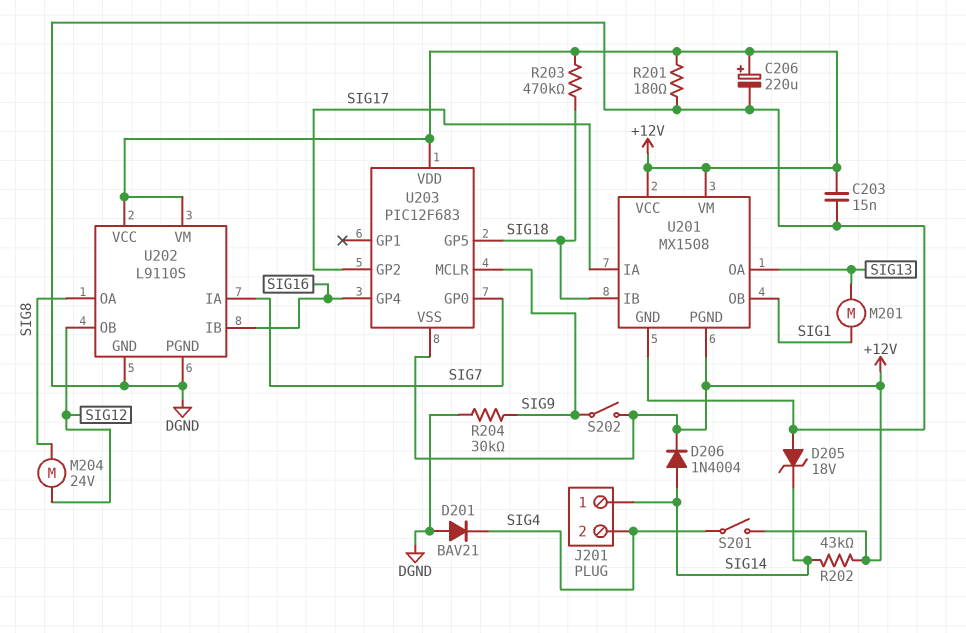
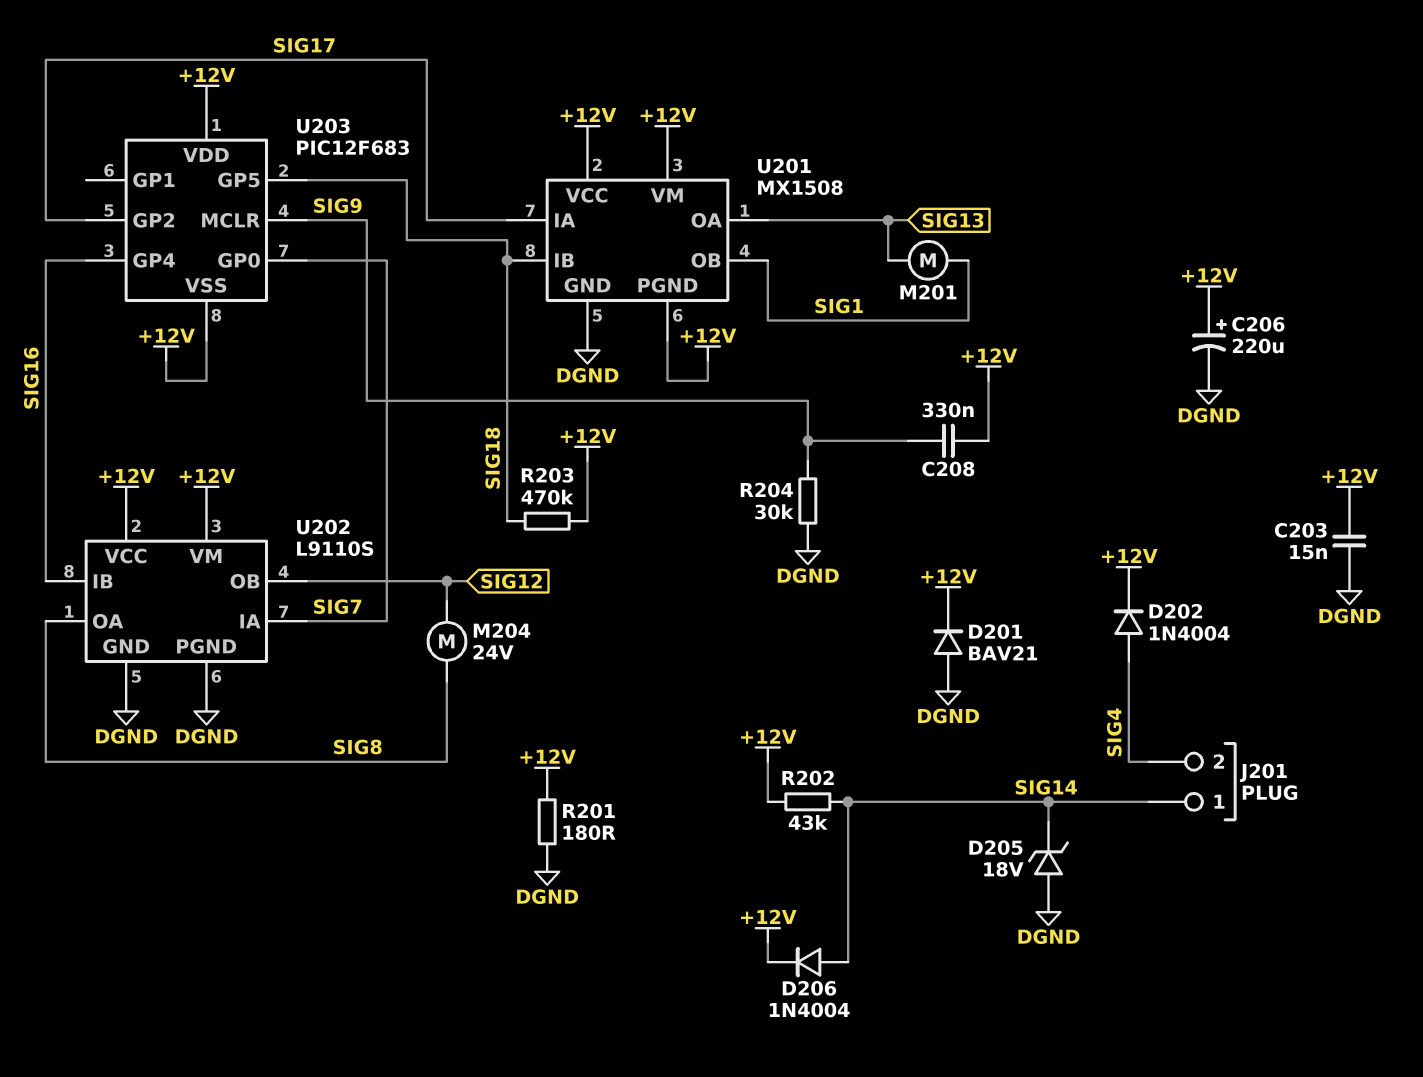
C208: none -> 330nF (+12V, SIG9)
D201: diode BAV21 (A DGND, K SIG4) -> diode BAV21 (A DGND, K +12V)
D202: none -> diode 1N4004 (A SIG4, K +12V)
S201: switch (+12V, SIG4) -> none
S202: switch (+12V, SIG9) -> none

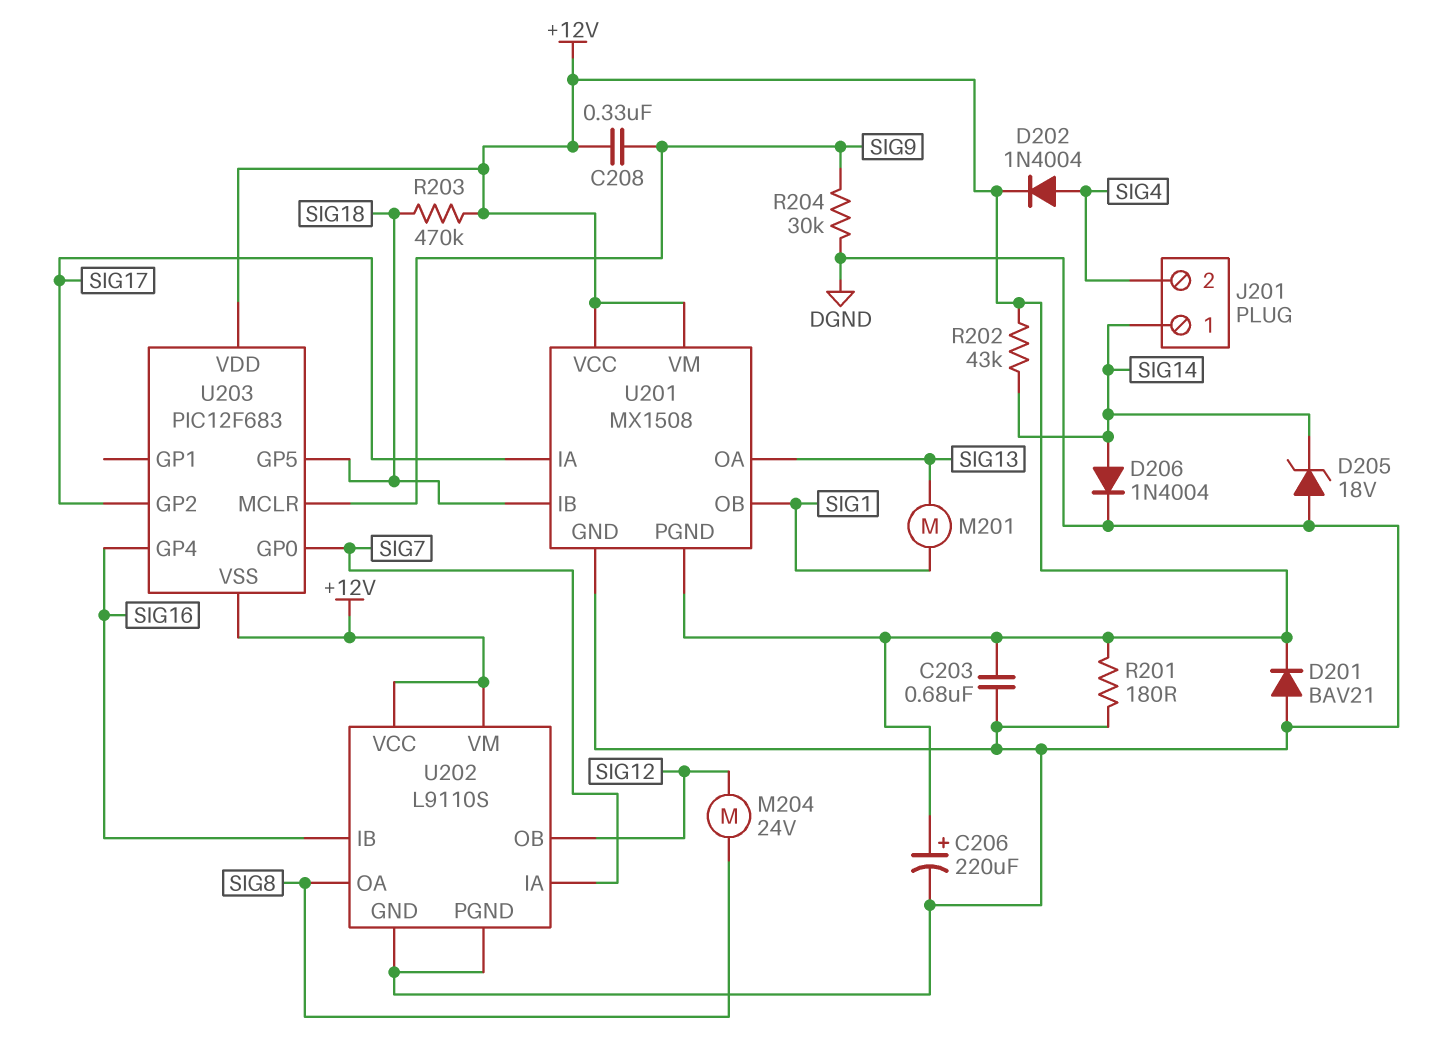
C203: 15nF (+12V, DGND) -> 680nF (+12V, DGND)
D206: diode 1N4004 (A SIG14, K +12V) -> diode 1N4004 (A SIG14, K DGND)

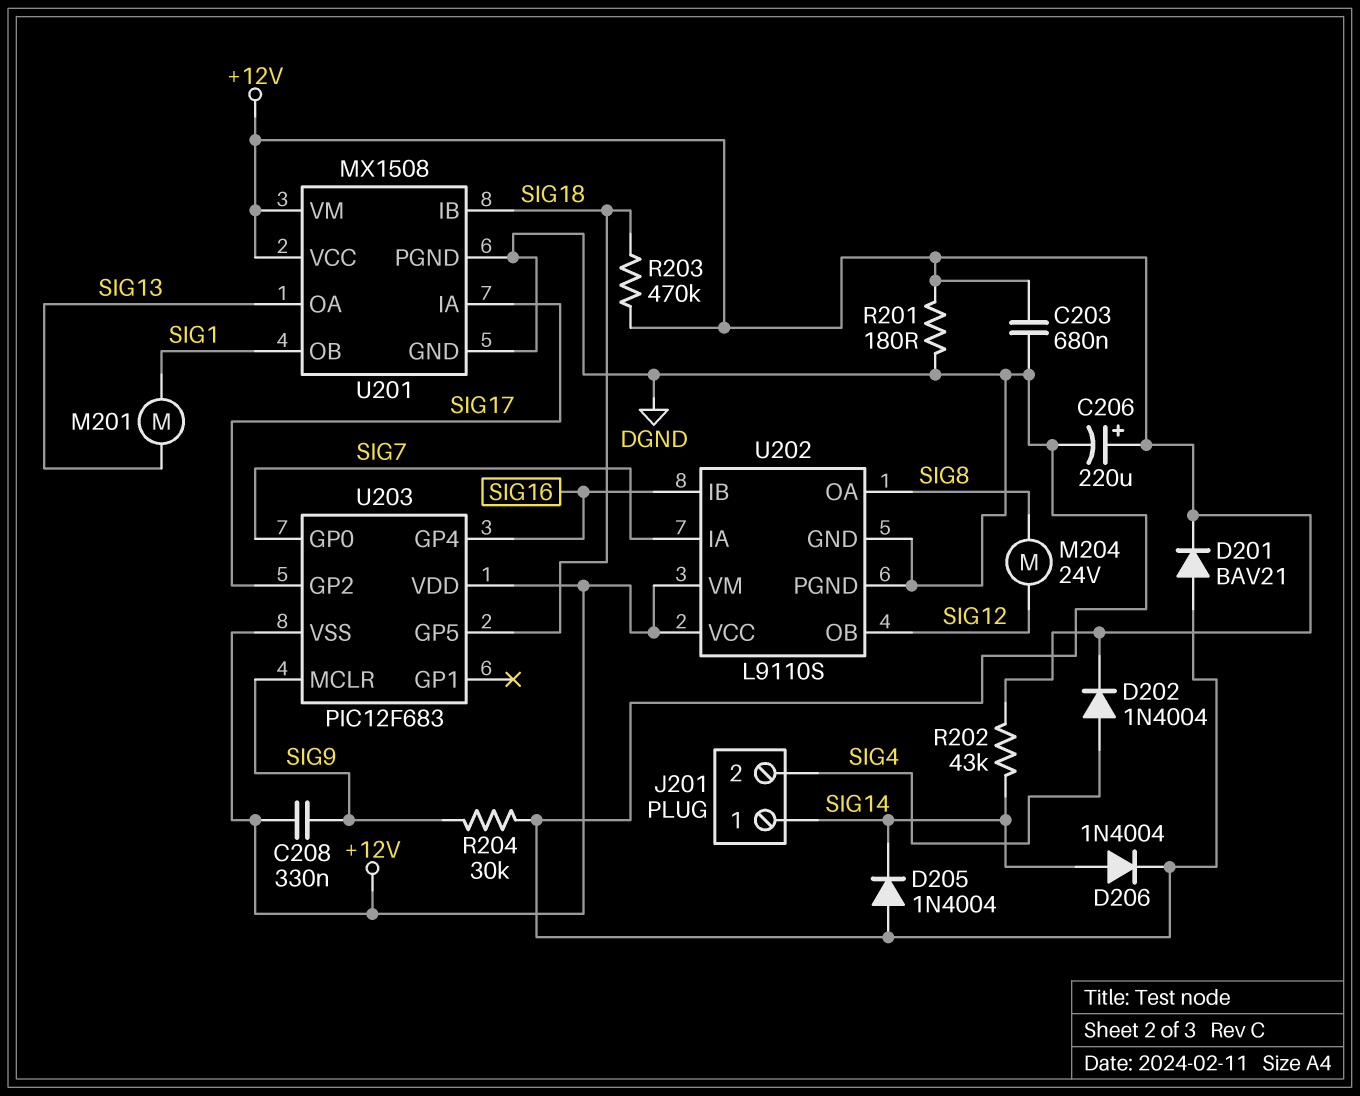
D205: zener 18V (A DGND, K SIG14) -> diode 1N4004 (A DGND, K SIG14)
U201 pin PGND: +12V -> DGND

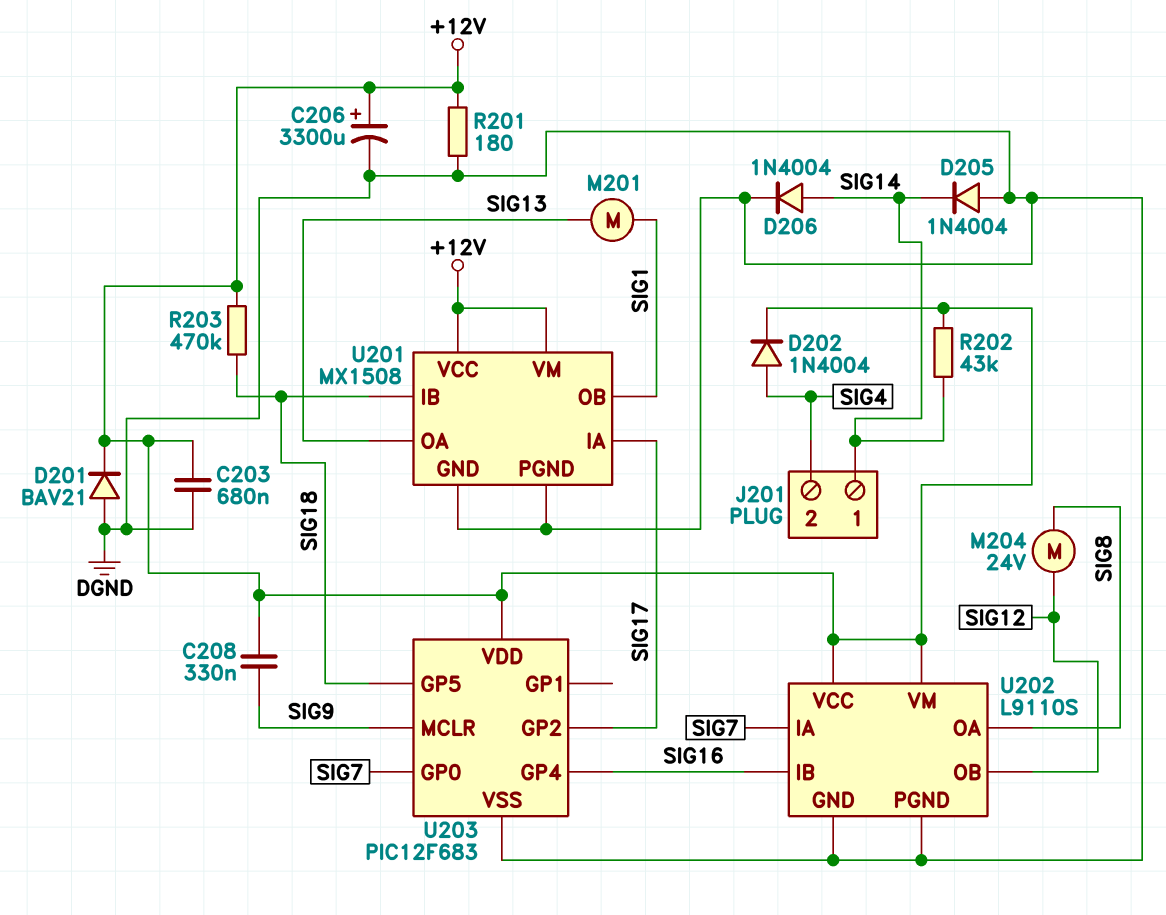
C206: 220uF (plus +12V, minus DGND) -> 3300uF (plus +12V, minus DGND)
R204: 30k (DGND, SIG9) -> none
U203 pin VSS: +12V -> DGND

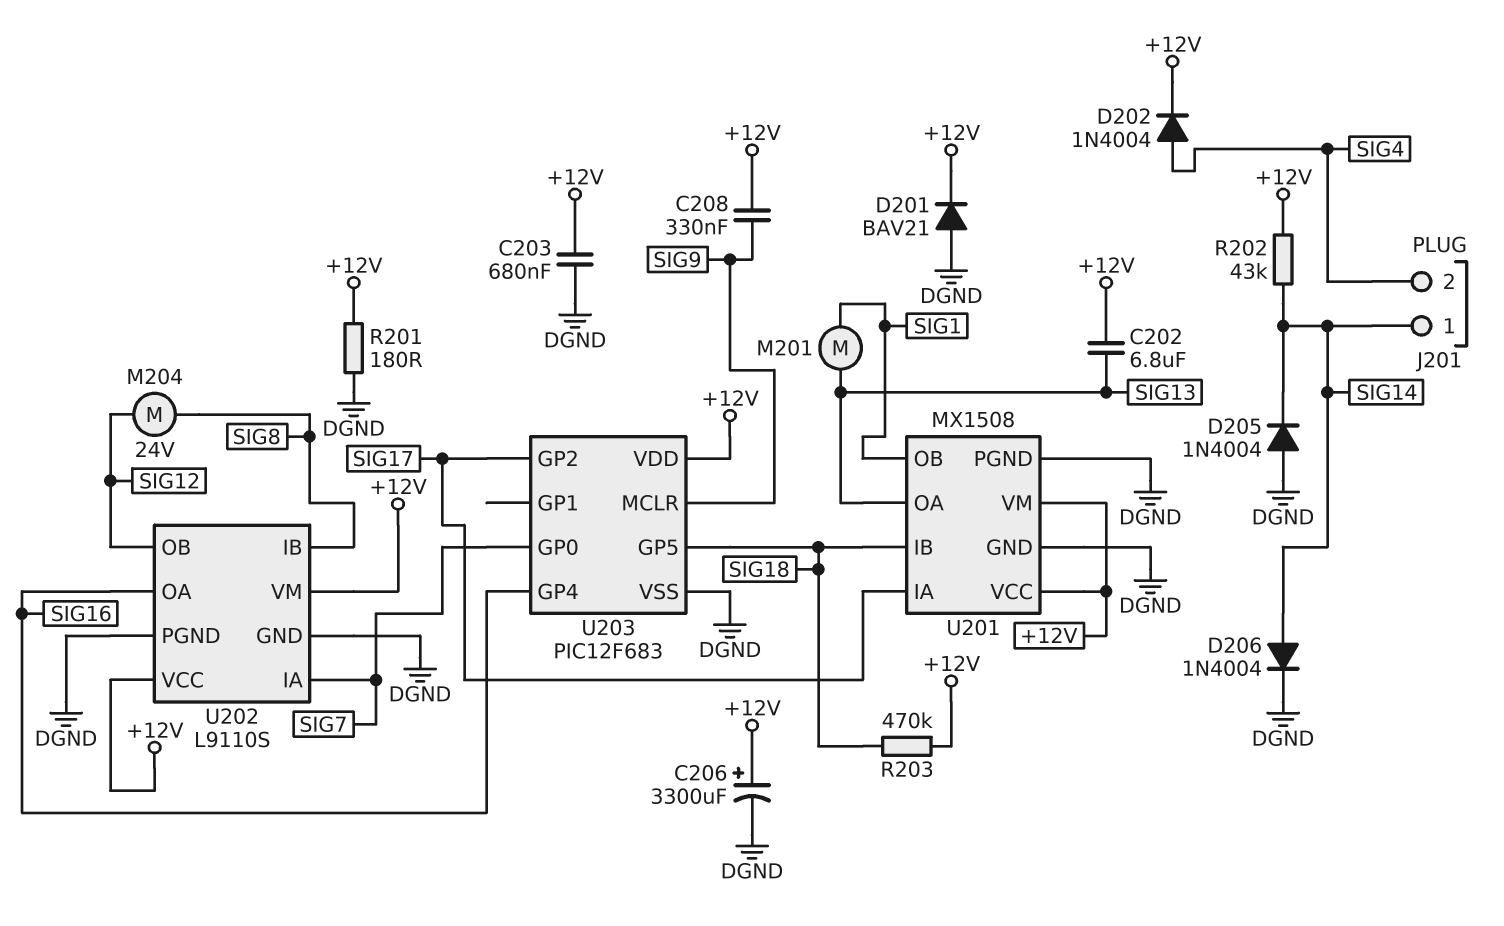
C202: none -> 6.8uF (+12V, SIG13)
U202 pin IB: SIG16 -> SIG8
U202 pin OA: SIG8 -> SIG16

